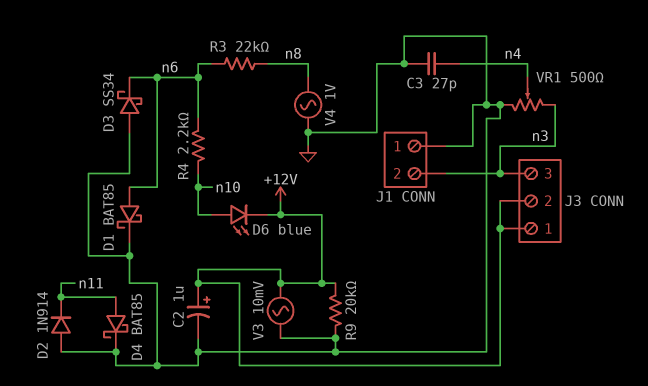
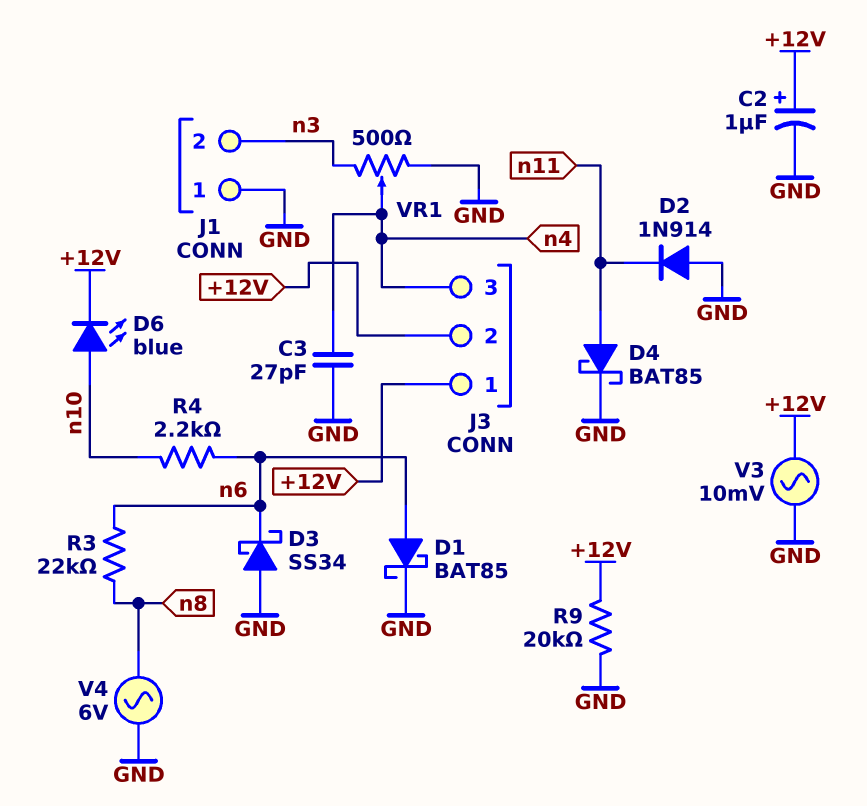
J3 pin 3: n3 -> n4
V4: AC 1V (GND, n8) -> AC 6V (GND, n8)

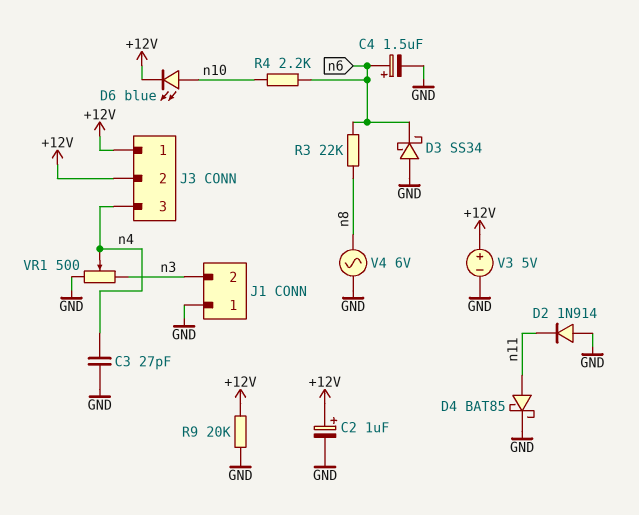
C4: none -> 1.5uF (plus n6, minus GND)
D1: schottky BAT85 (A n6, K GND) -> none
V3: AC 10mV (+12V, GND) -> 5V (plus +12V, minus GND)

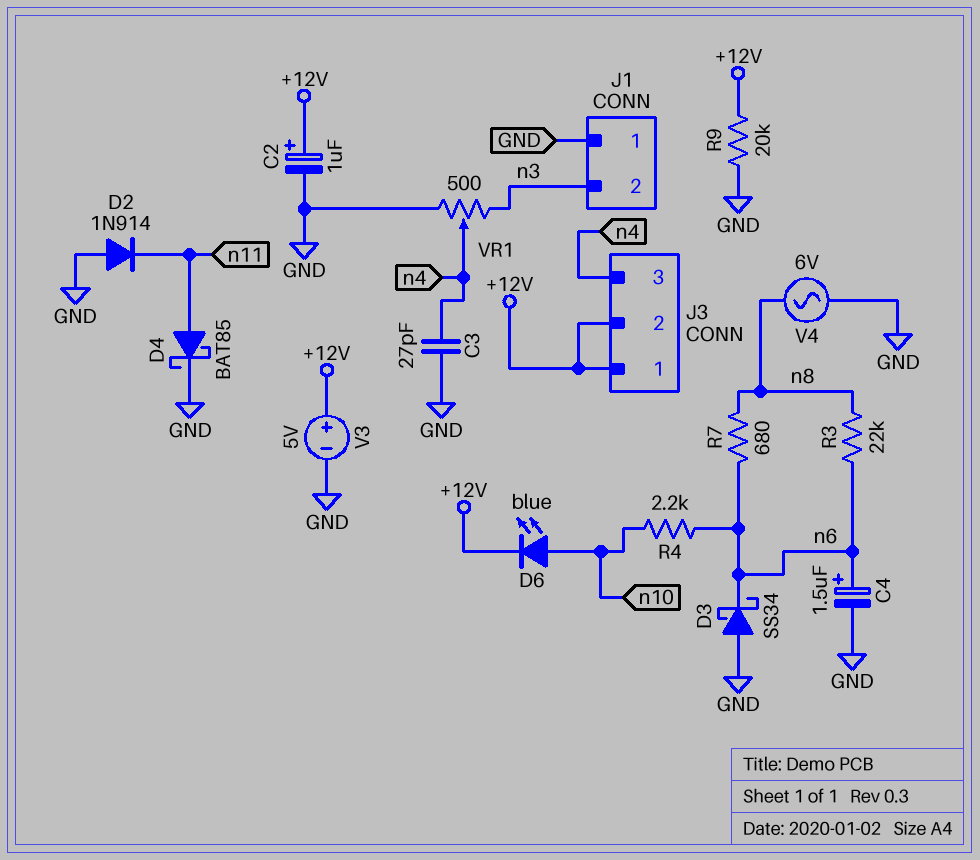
R7: none -> 680 (n6, n8)

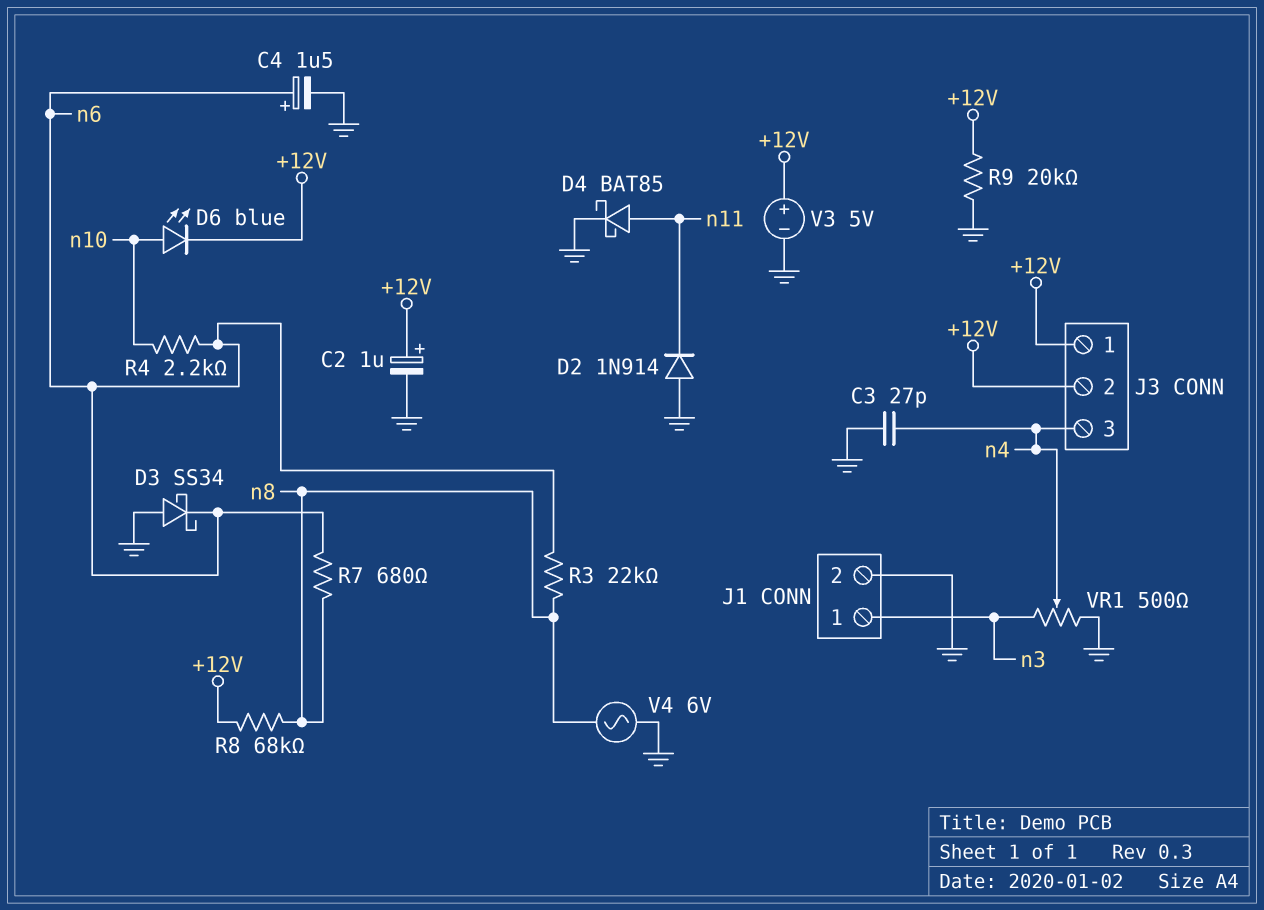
J1 pin 1: GND -> n3
J1 pin 2: n3 -> GND
R8: none -> 68k (+12V, n8)

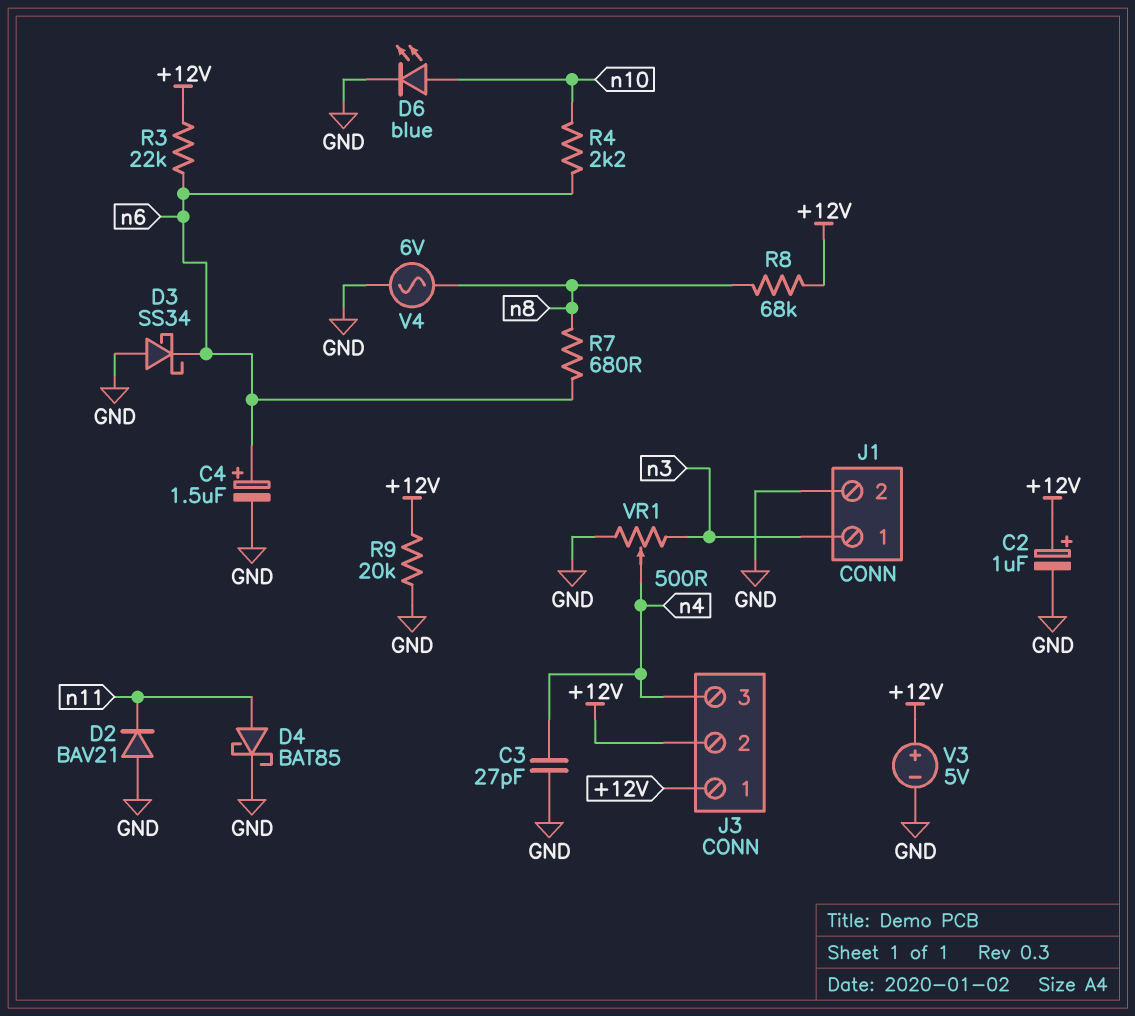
D2: diode 1N914 (A GND, K n11) -> diode BAV21 (A GND, K n11)
D6: LED blue (A n10, K +12V) -> LED blue (A n10, K GND)
R3: 22k (n6, n8) -> 22k (+12V, n6)

